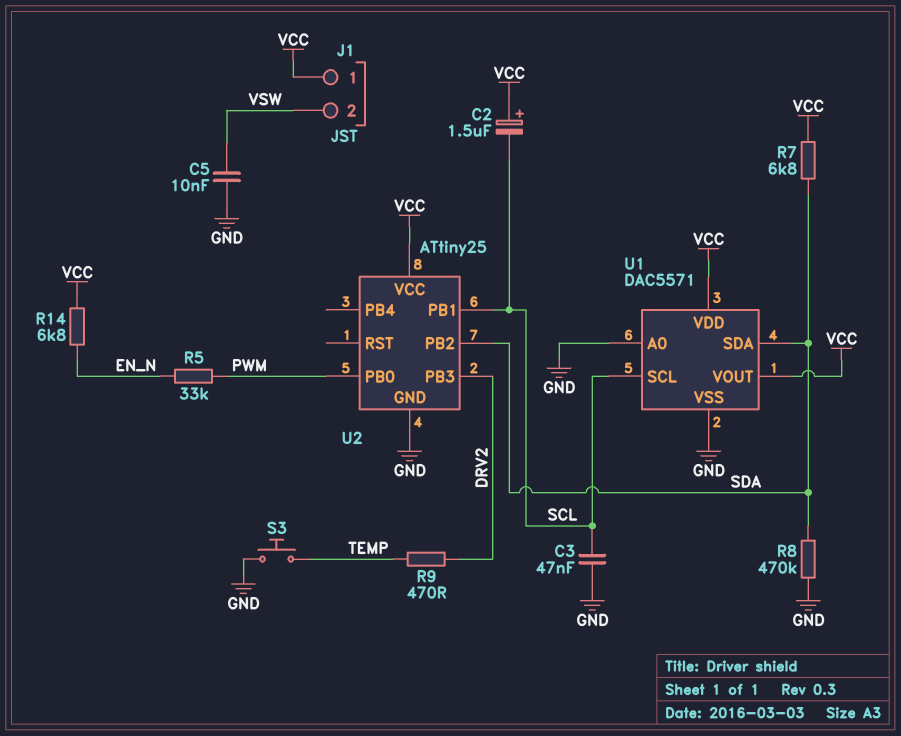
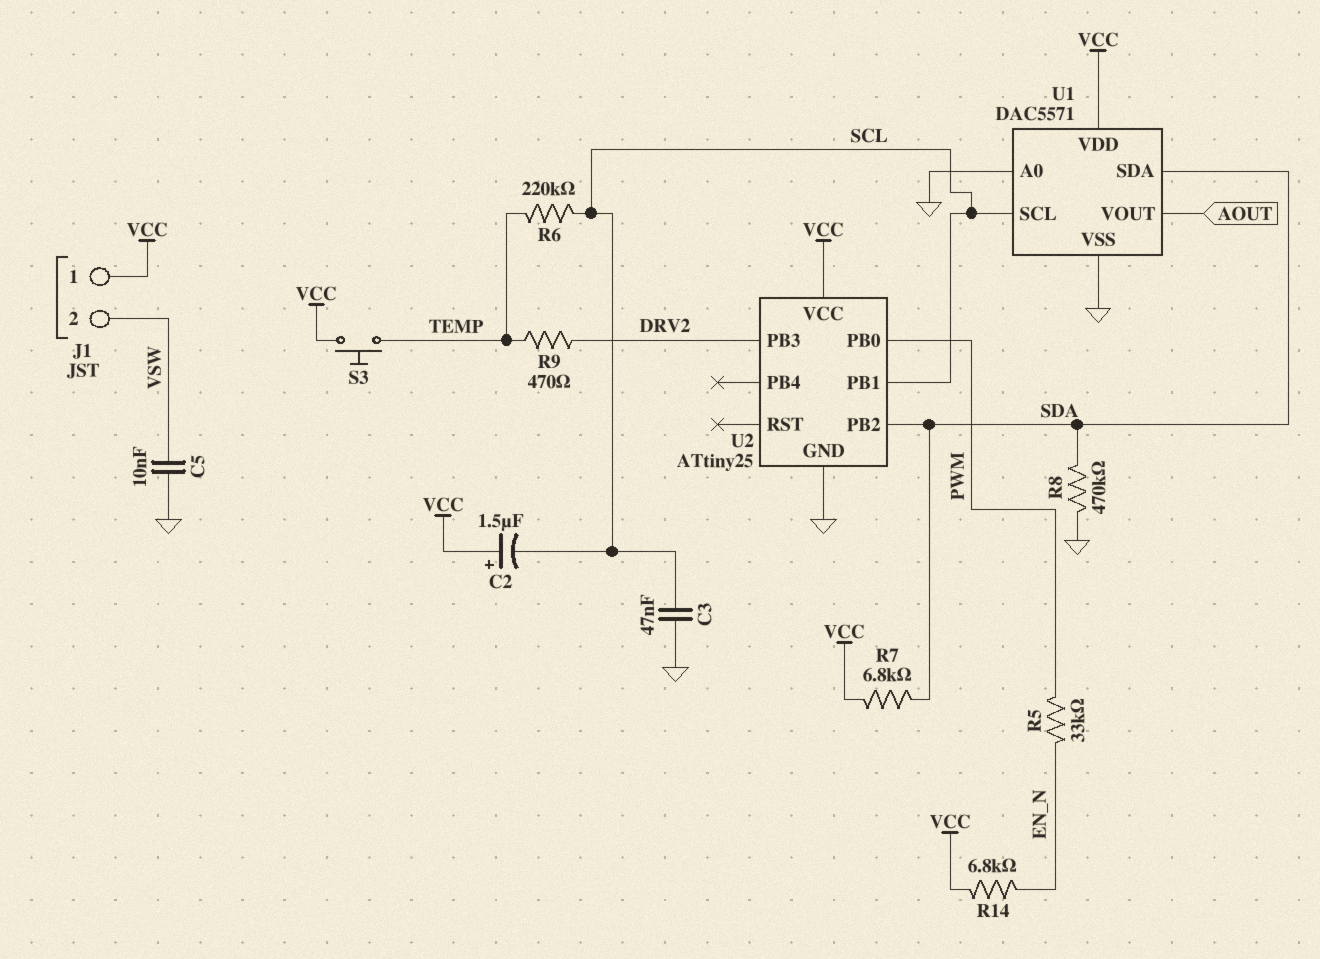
R6: none -> 220k (SCL, TEMP)
S3: button (GND, TEMP) -> button (TEMP, VCC)
U1 pin VOUT: VCC -> AOUT

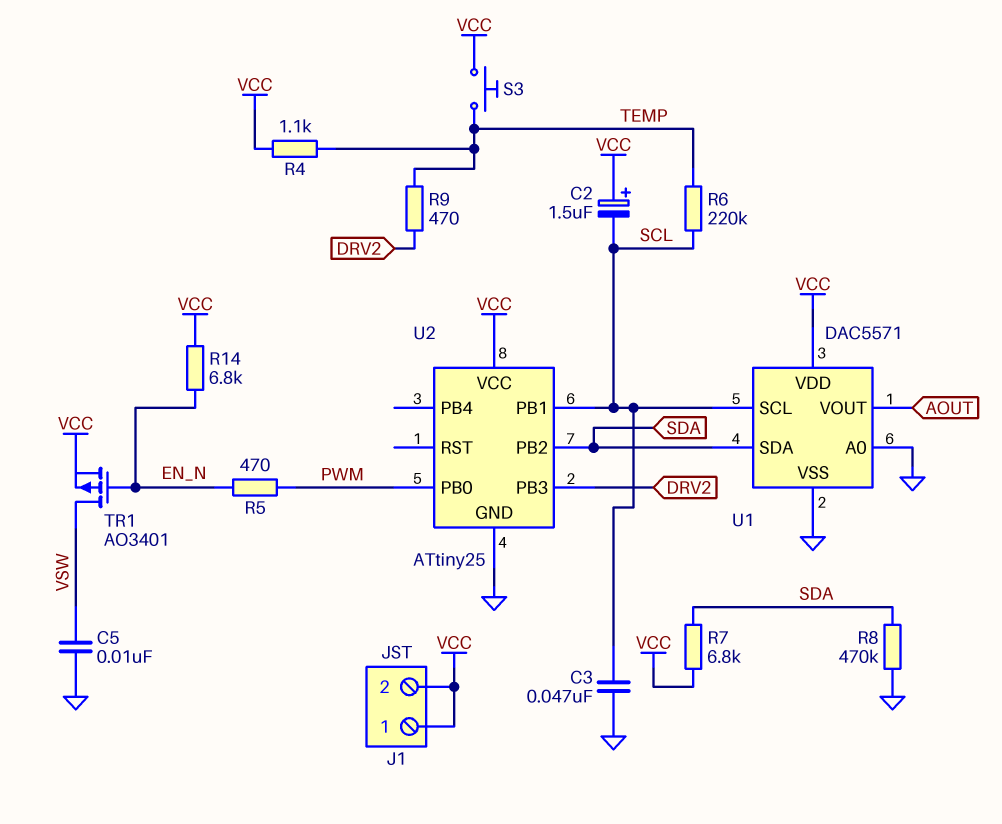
J1 pin 2: VSW -> VCC
R4: none -> 1.1k (TEMP, VCC)
R5: 33k (EN_N, PWM) -> 470 (EN_N, PWM)
TR1: none -> PMOS AO3401 (G EN_N, D VSW, S VCC)

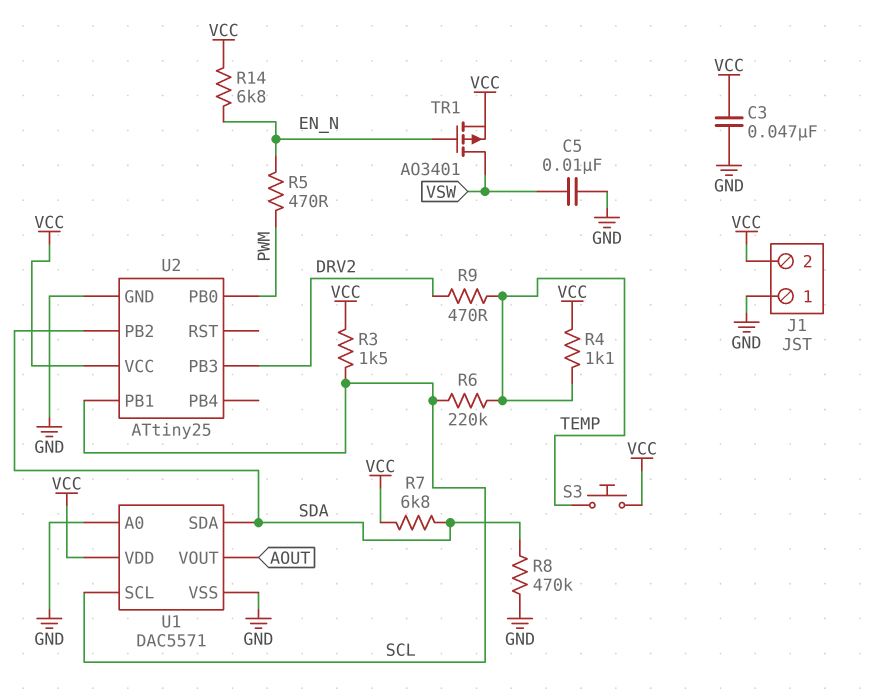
C2: 1.5uF (plus VCC, minus SCL) -> none
C3: 47nF (GND, SCL) -> 47nF (GND, VCC)
J1 pin 1: VCC -> GND
R3: none -> 1.5k (SCL, VCC)

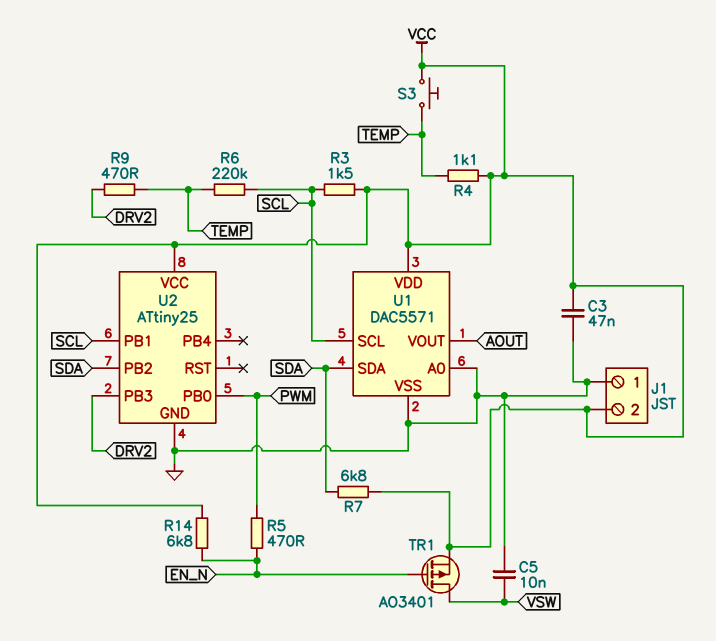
R8: 470k (GND, SDA) -> none

